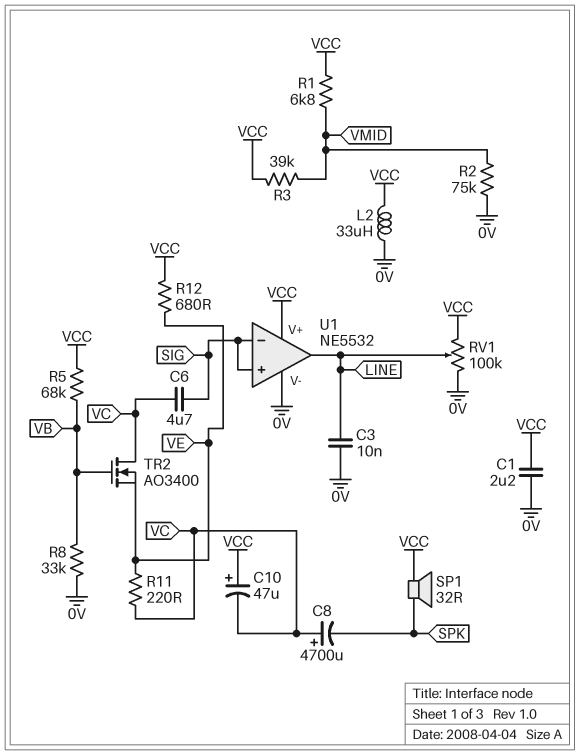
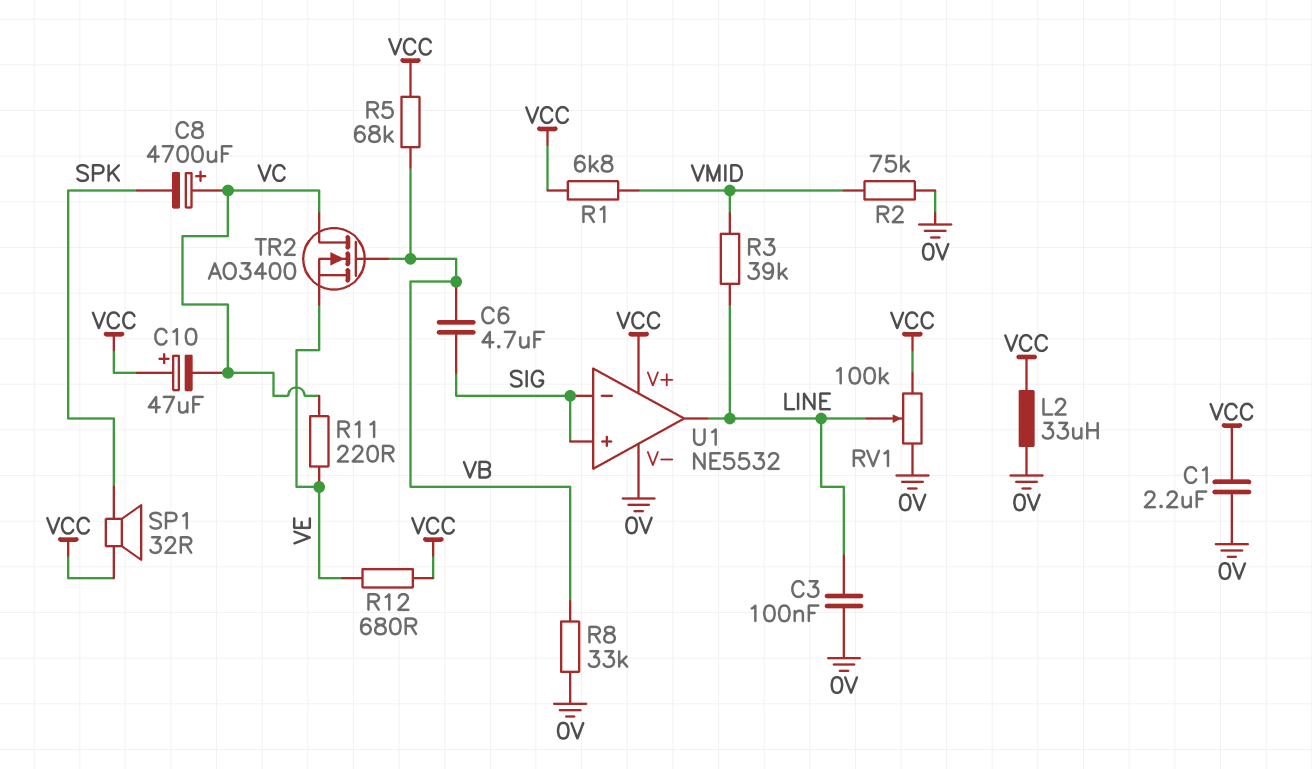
C3: 10nF (0V, LINE) -> 100nF (0V, LINE)
C6: 4.7uF (SIG, VC) -> 4.7uF (SIG, VB)
R3: 39k (VCC, VMID) -> 39k (LINE, VMID)

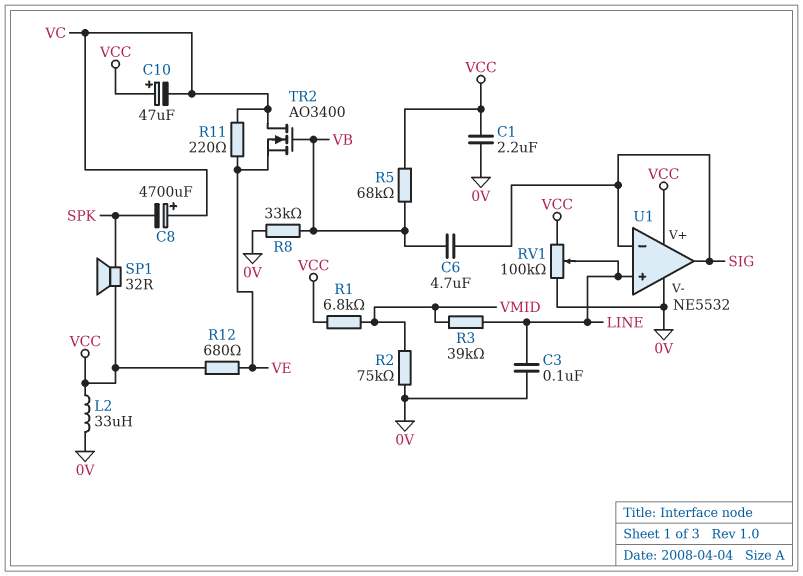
U1 pin in+: SIG -> LINE
U1 pin out: LINE -> SIG

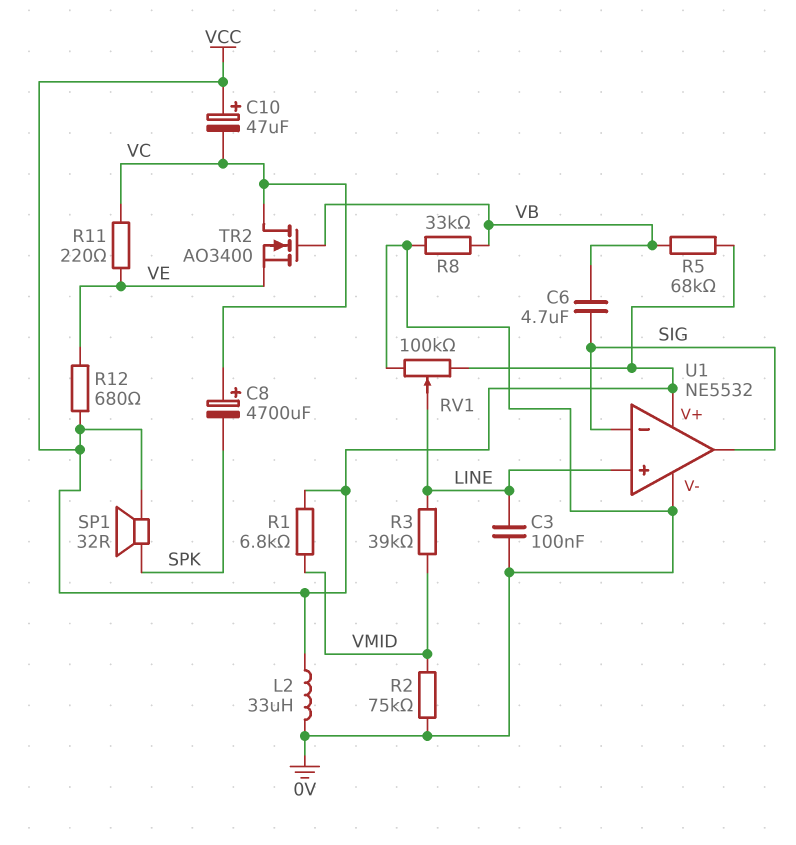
C1: 2.2uF (0V, VCC) -> none

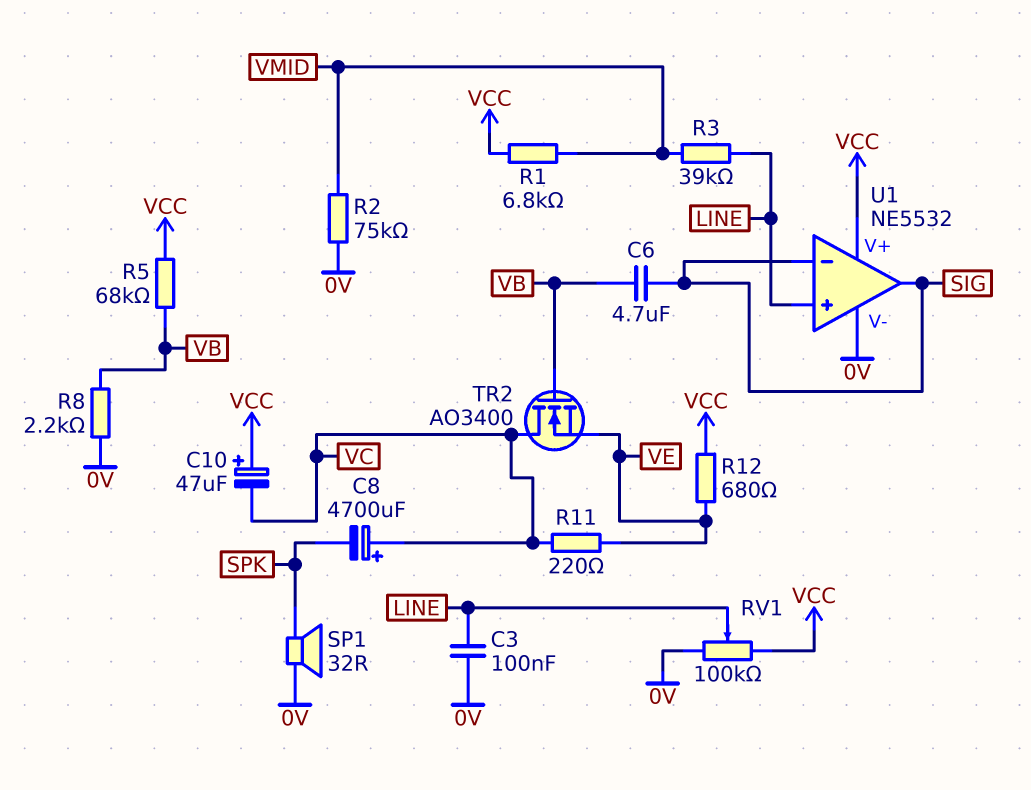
L2: 33uH (0V, VCC) -> none
R8: 33k (0V, VB) -> 2.2k (0V, VB)
SP1: speaker 32R (SPK, VCC) -> speaker 32R (0V, SPK)

